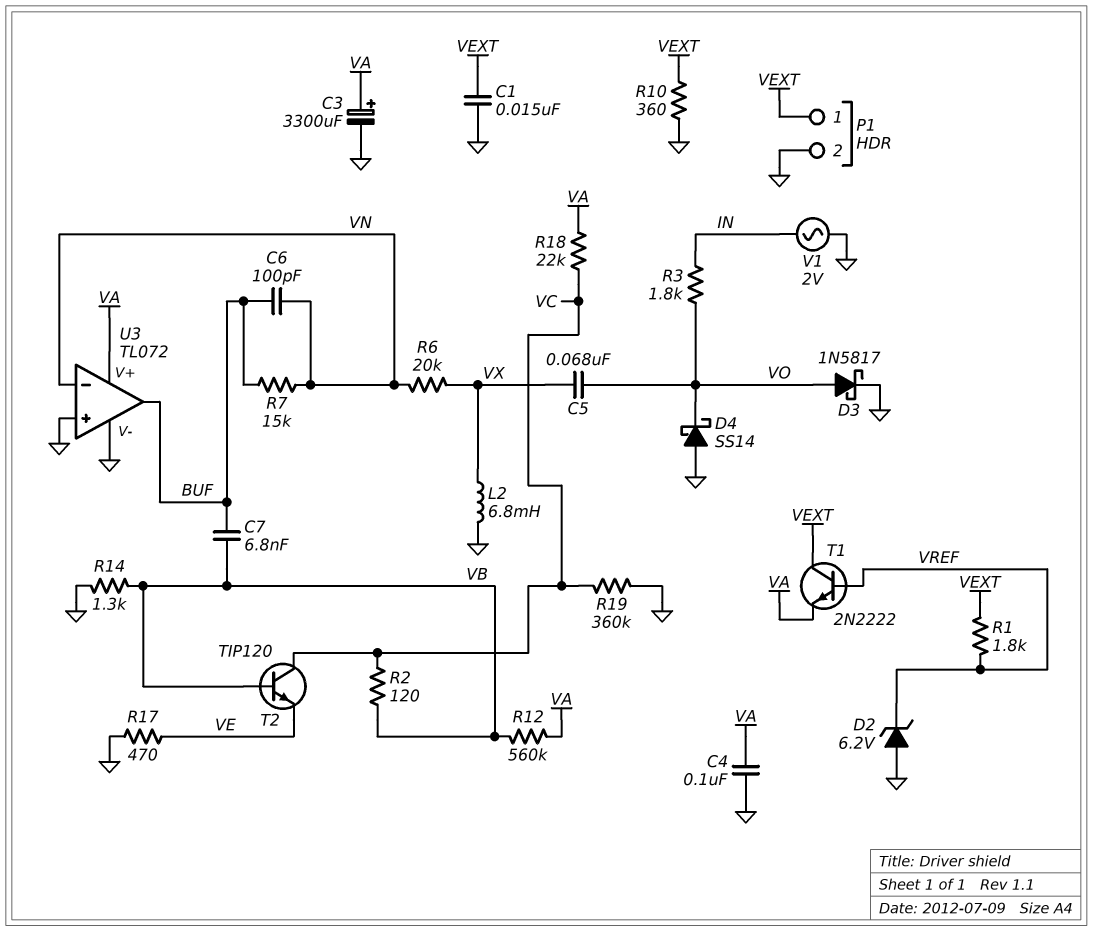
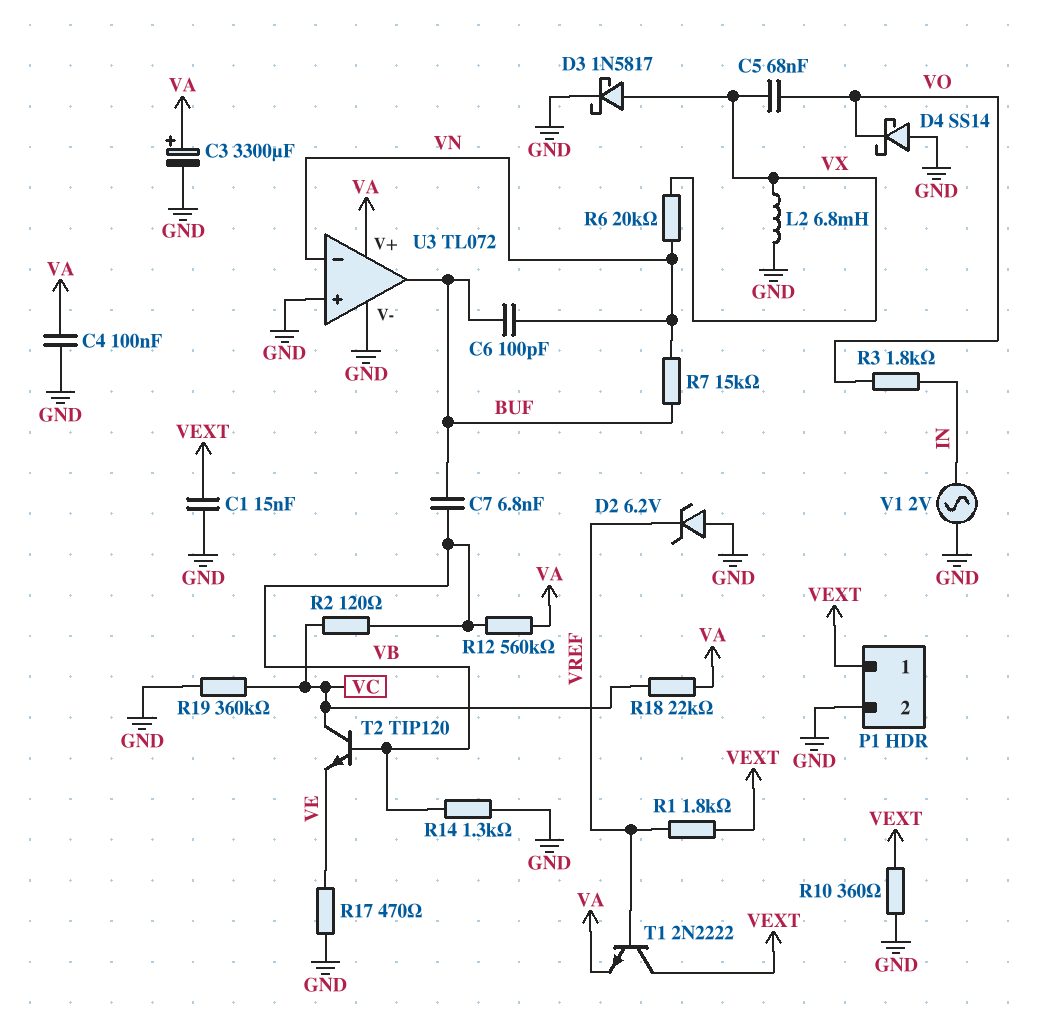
D3: schottky 1N5817 (A VO, K GND) -> schottky 1N5817 (A VX, K GND)

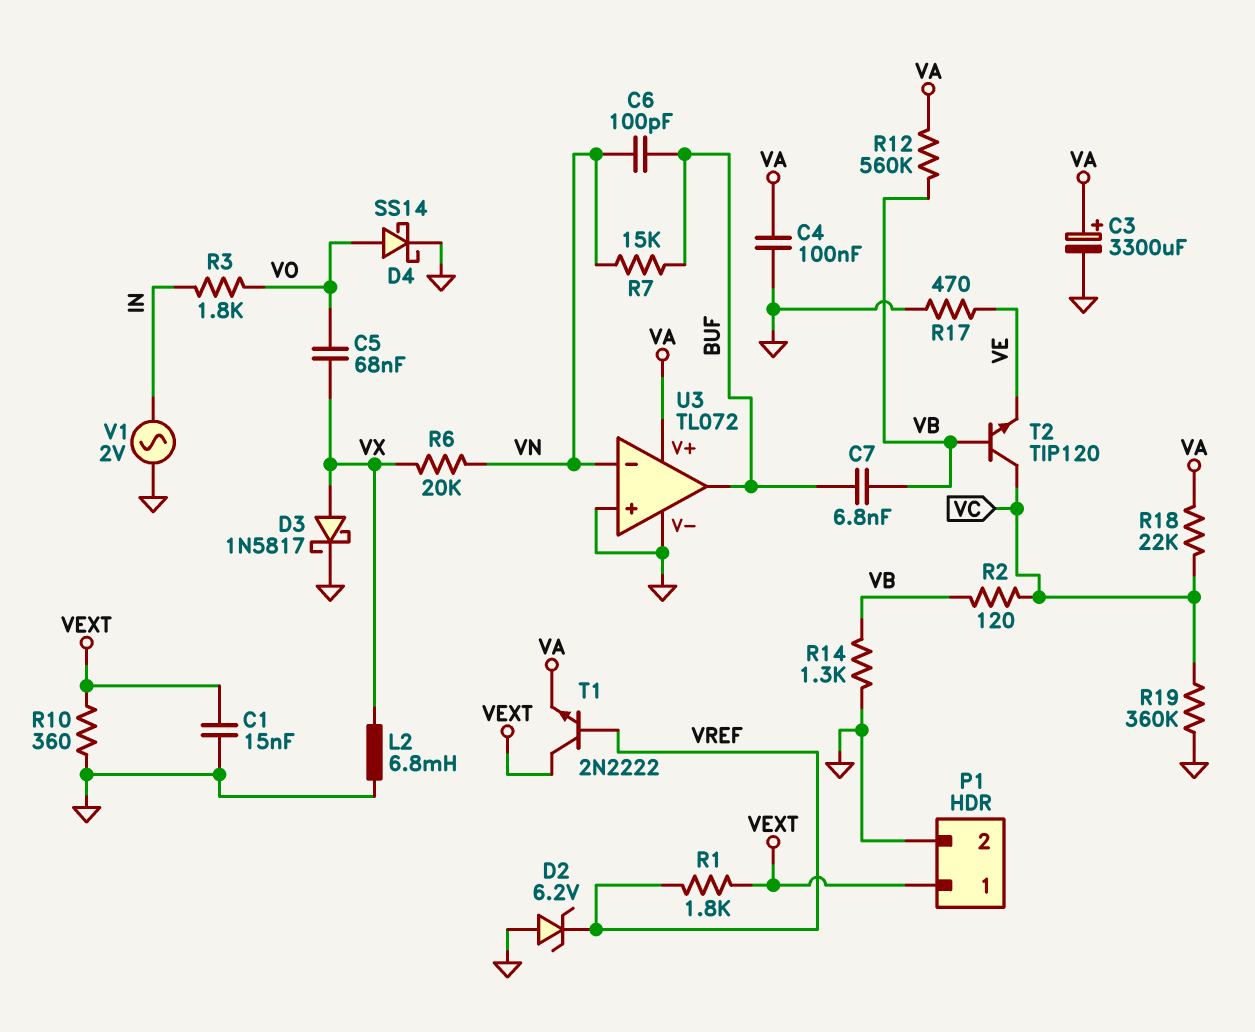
D4: schottky SS14 (A GND, K VO) -> schottky SS14 (A VO, K GND)

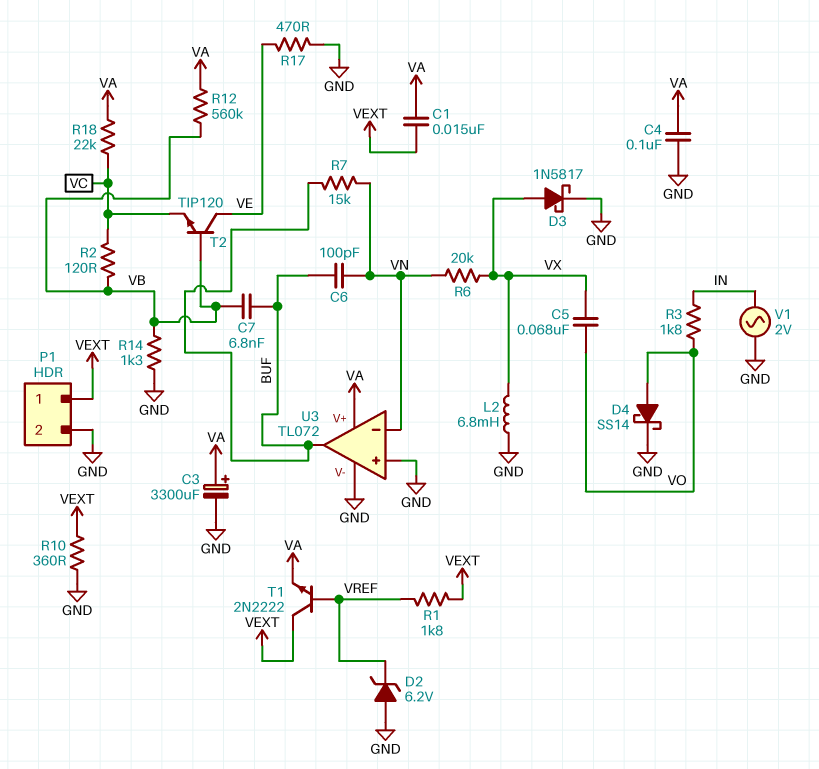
C1: 15nF (GND, VEXT) -> 15nF (VA, VEXT)
R19: 360k (GND, VC) -> none
T2: NPN TIP120 (B VB, C VC, E VE) -> NPN TIP120 (B VB, C VE, E VC)

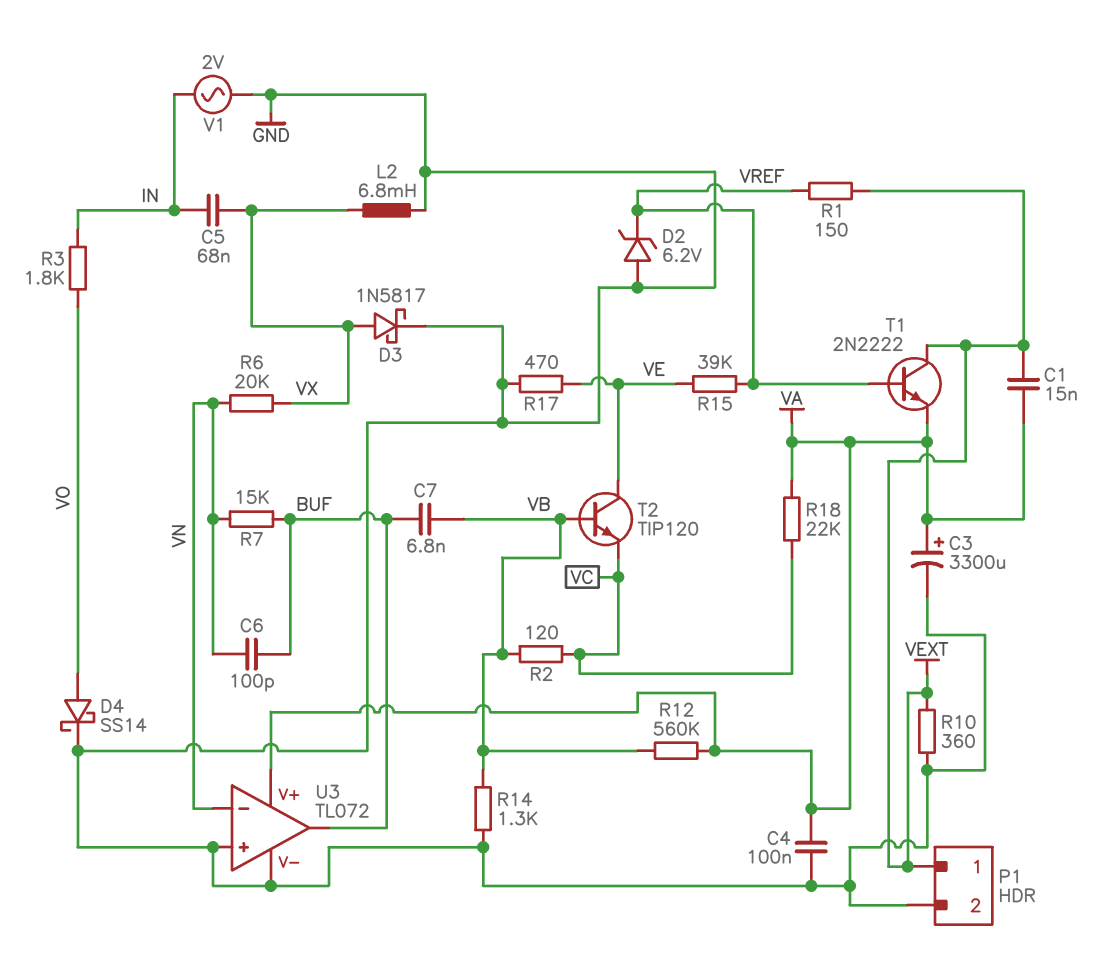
C5: 68nF (VO, VX) -> 68nF (IN, VX)
R1: 1.8k (VEXT, VREF) -> 150 (VEXT, VREF)
R15: none -> 39k (VE, VREF)

